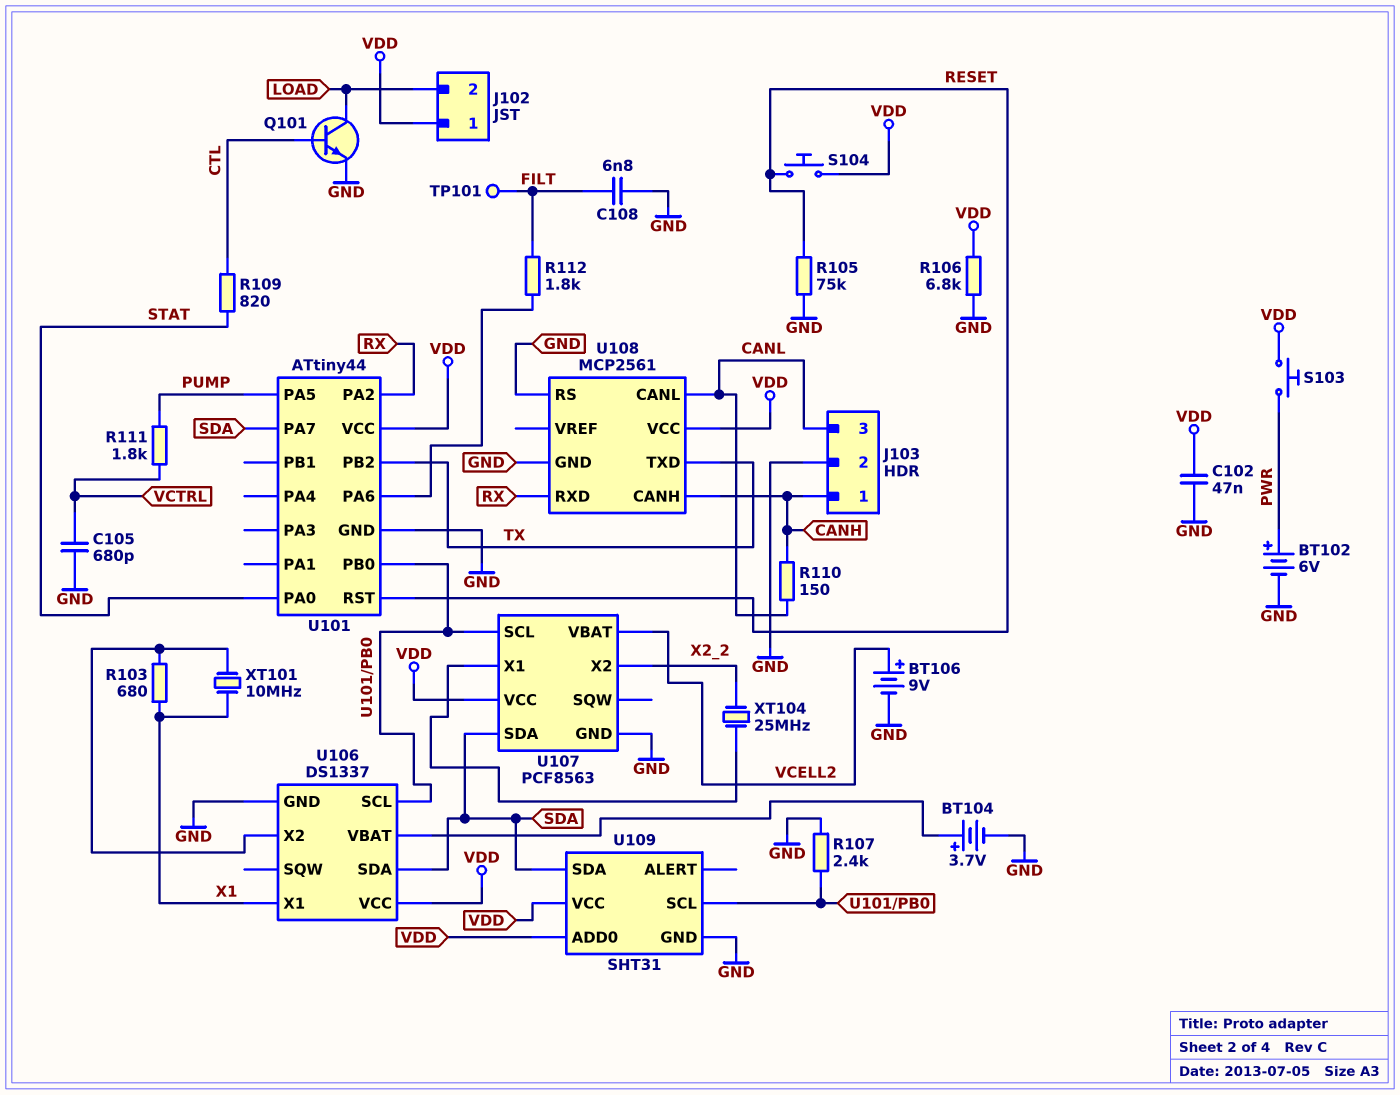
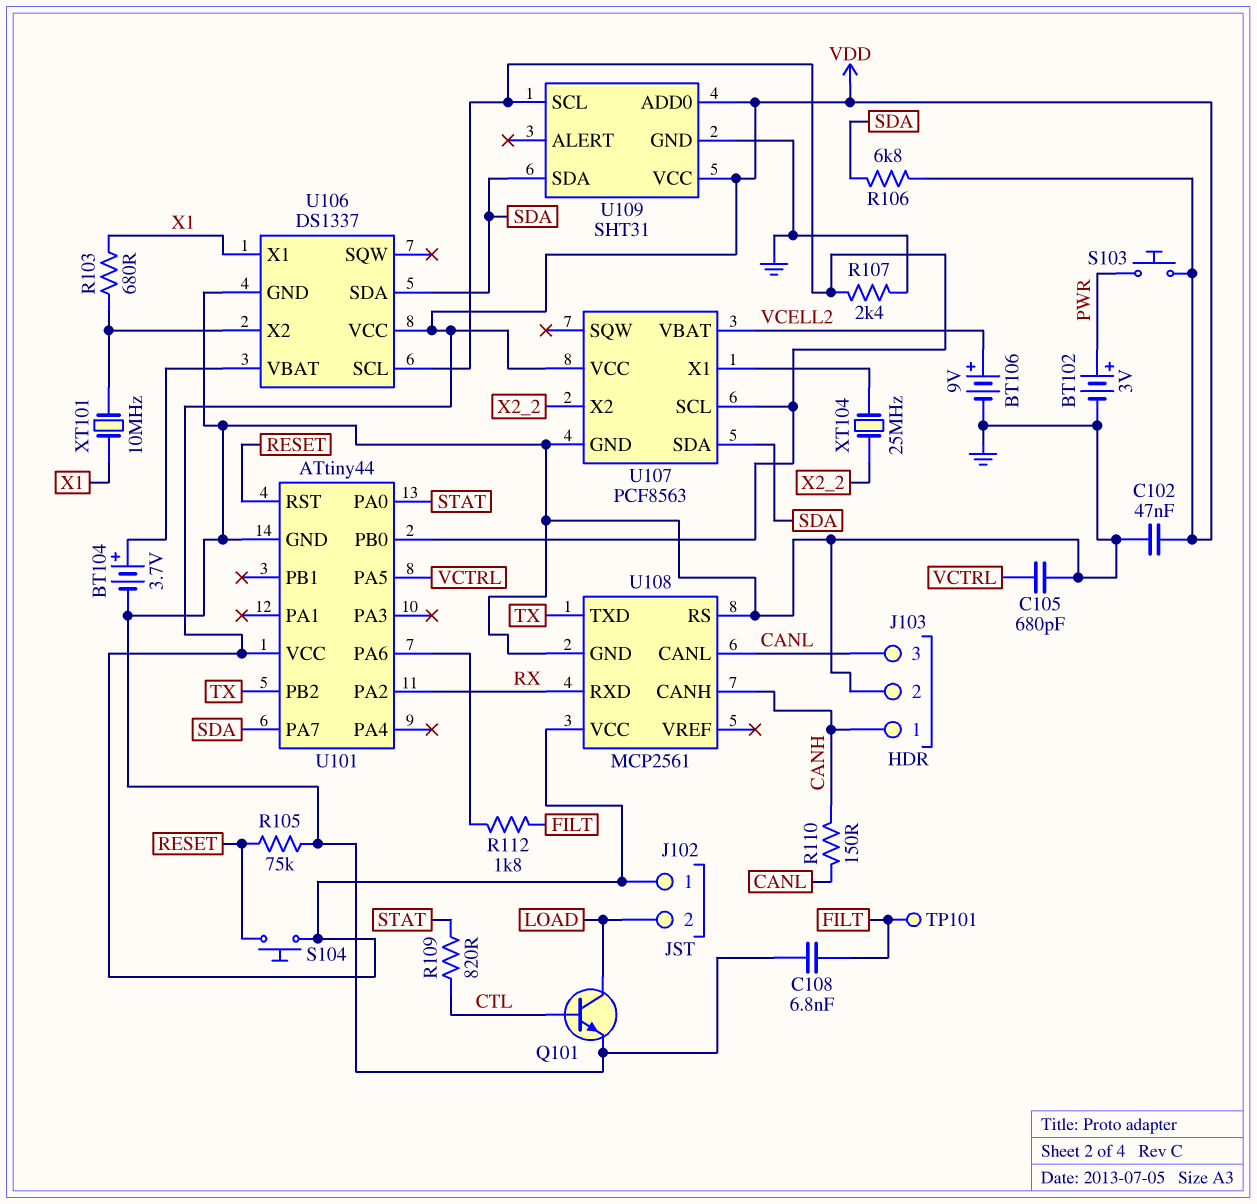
BT102: 6V (plus PWR, minus GND) -> 3V (plus PWR, minus GND)
R106: 6.8k (GND, VDD) -> 6.8k (SDA, VDD)
R111: 1.8k (PUMP, VCTRL) -> none
U101 pin PA5: PUMP -> VCTRL

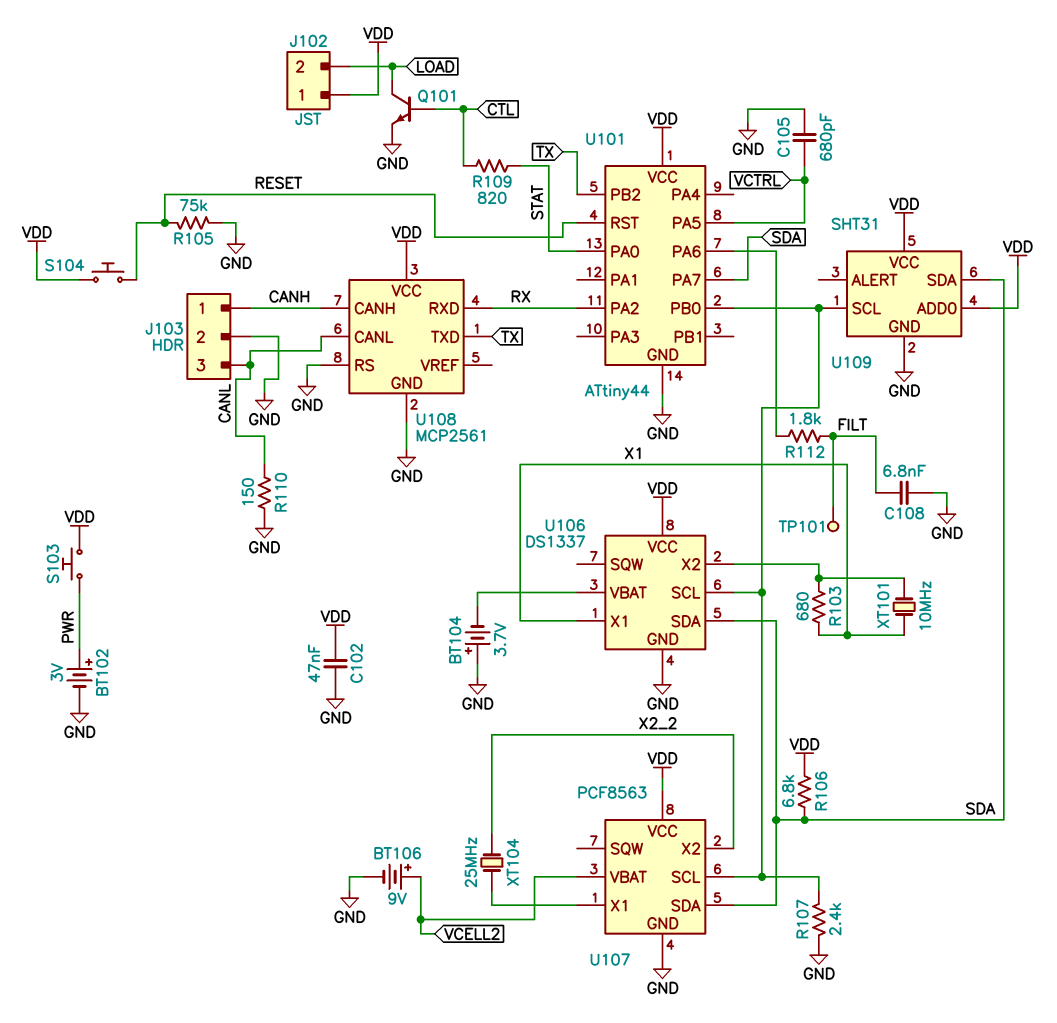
BT104: 3.7V (plus U106/VBAT, minus GND) -> 3.7V (plus GND, minus U106/VBAT)
R110: 150 (CANH, CANL) -> 150 (CANL, GND)

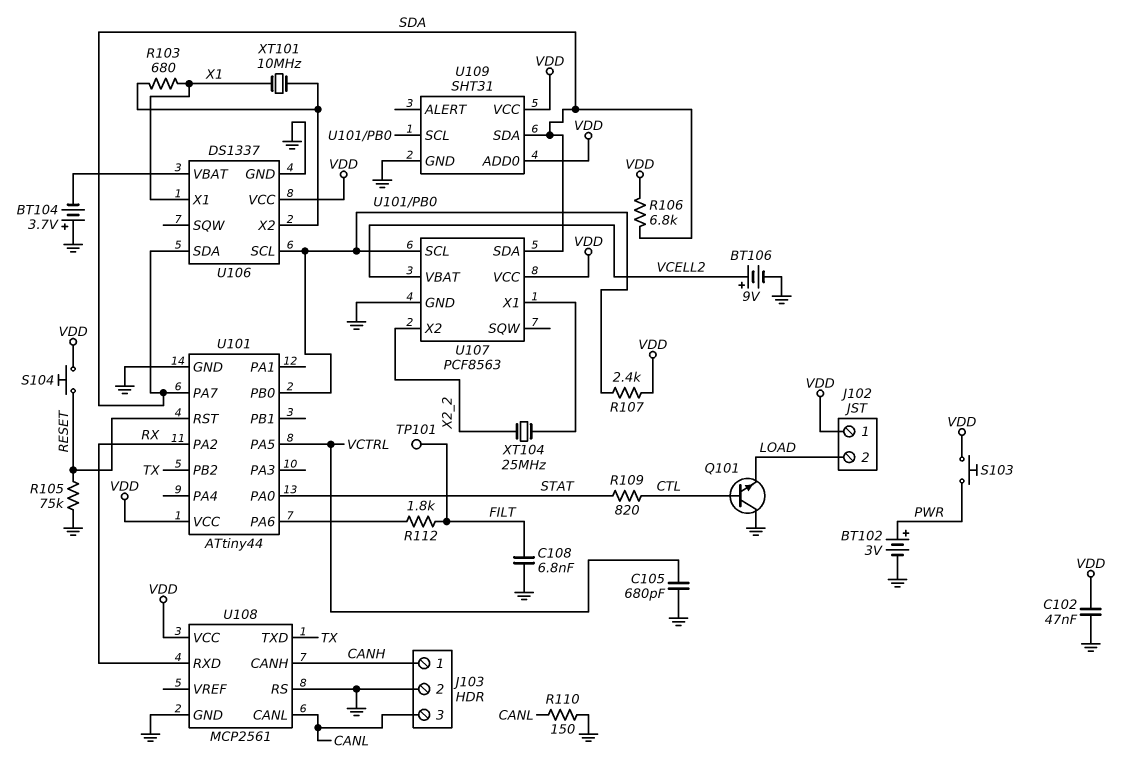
Q101: NPN (B CTL, C LOAD, E GND) -> NPN (B CTL, C GND, E LOAD)
R107: 2.4k (GND, U101/PB0) -> 2.4k (U101/PB0, VDD)

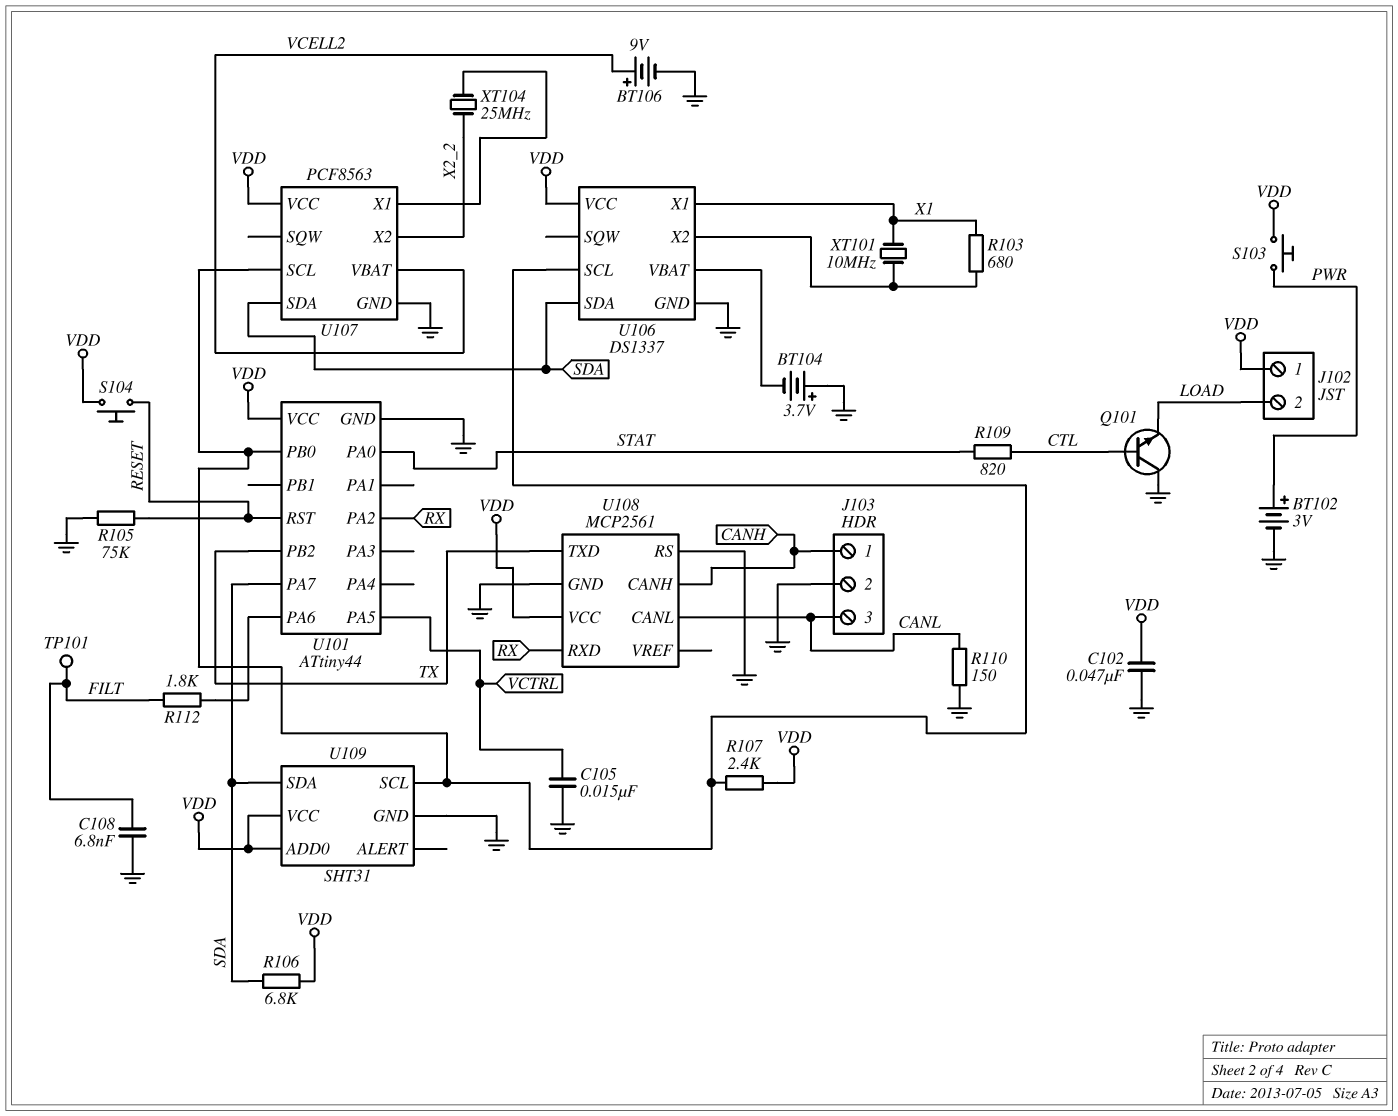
C105: 680pF (GND, VCTRL) -> 15nF (GND, VCTRL)

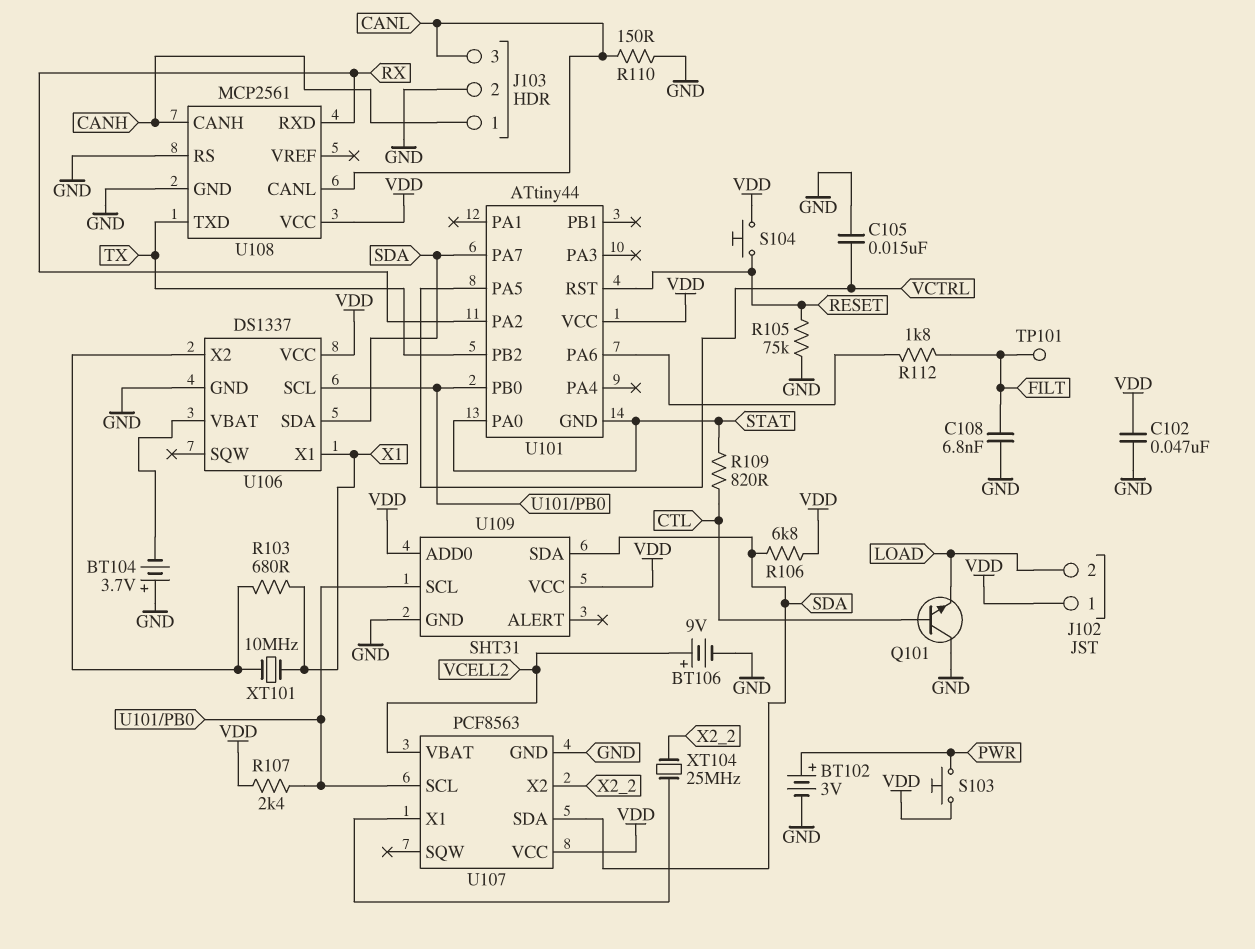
U101 pin GND: GND -> STAT

